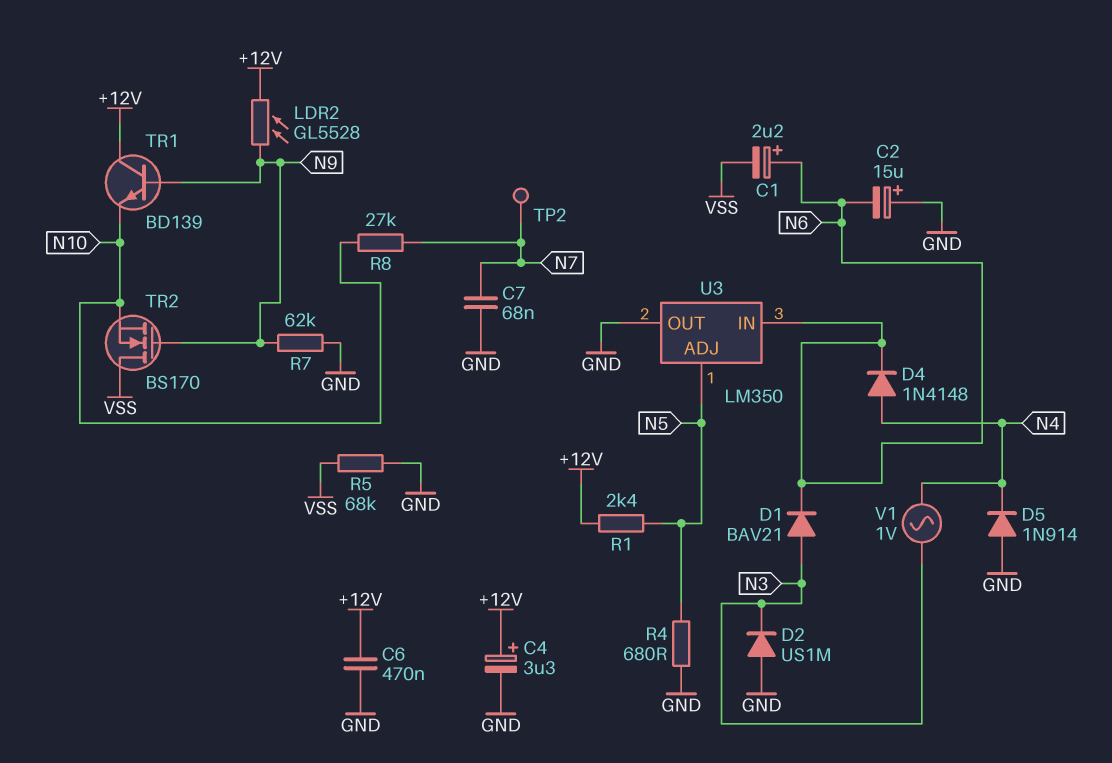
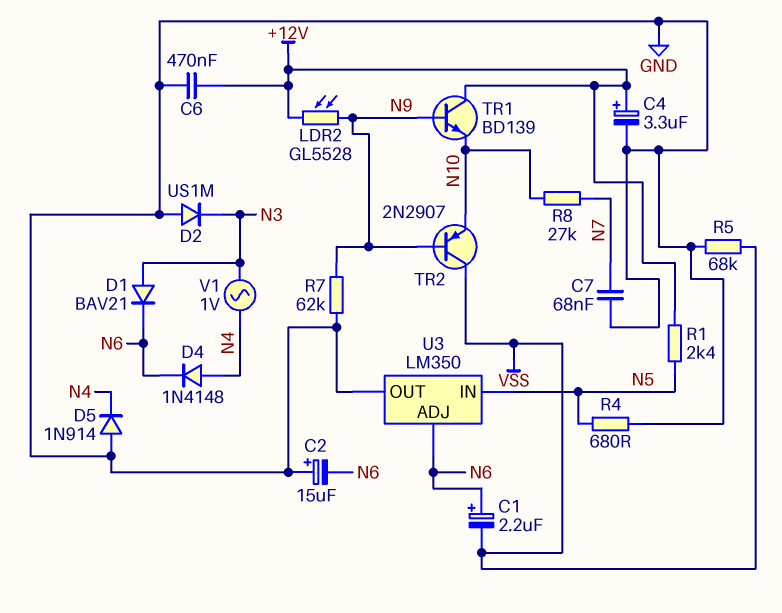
TP2: test point (N7) -> none
TR2: NMOS BS170 (G N9, D VSS, S N10) -> PNP 2N2907 (B N9, C VSS, E N10)
U3 pin ADJ: N5 -> N6
U3 pin IN: N6 -> N5

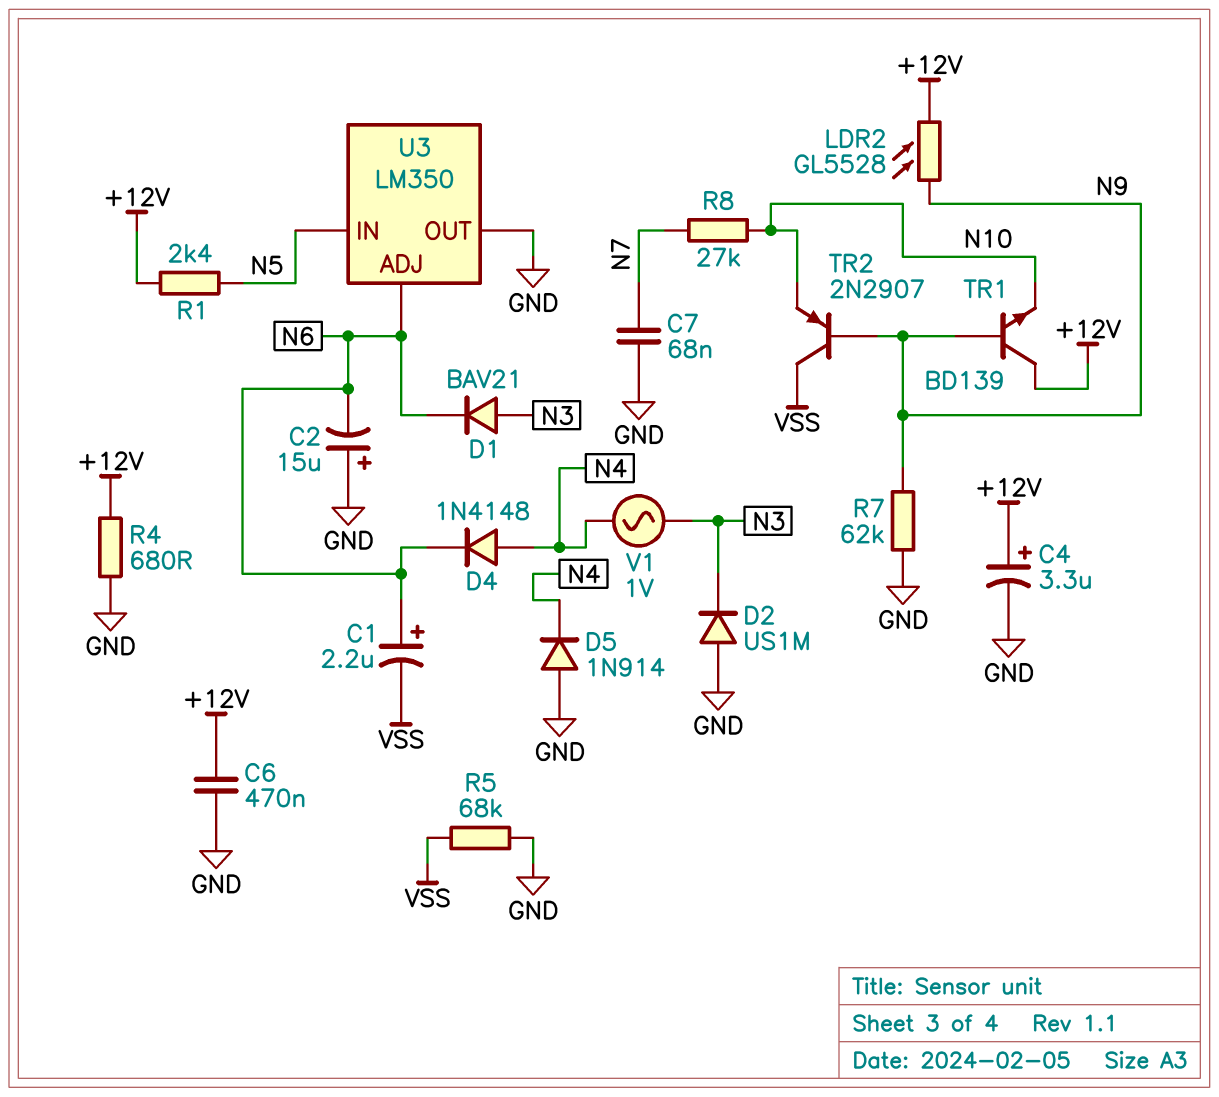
R4: 680 (GND, N5) -> 680 (+12V, GND)

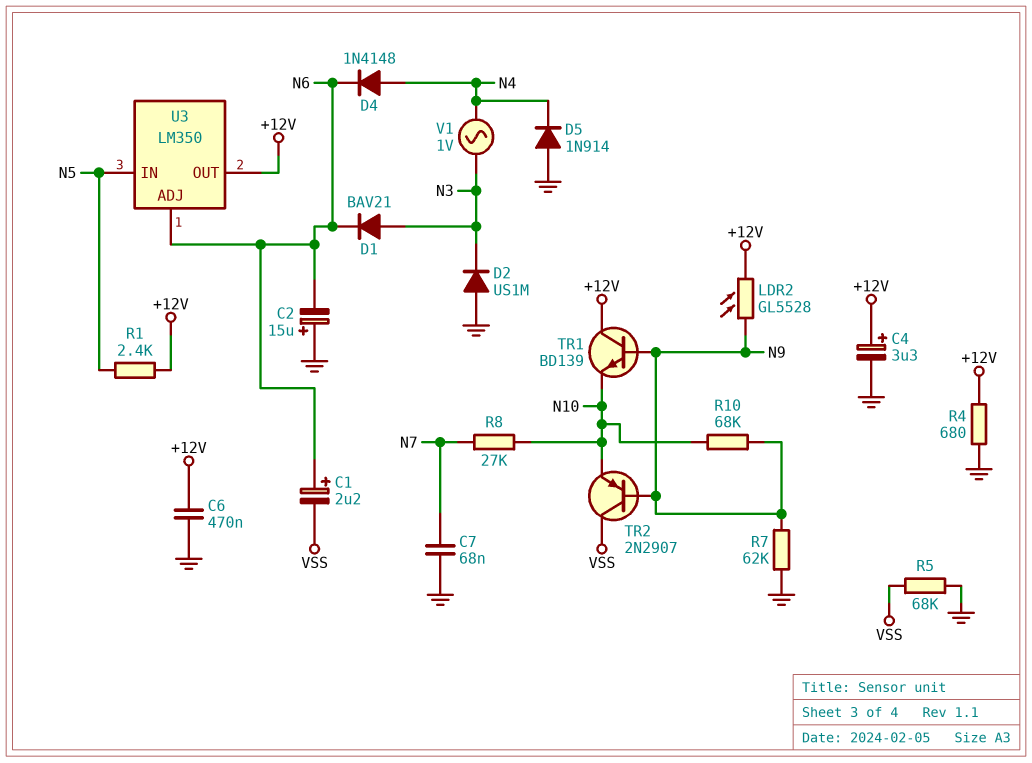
R10: none -> 68k (N9, N10)
U3 pin OUT: GND -> +12V

